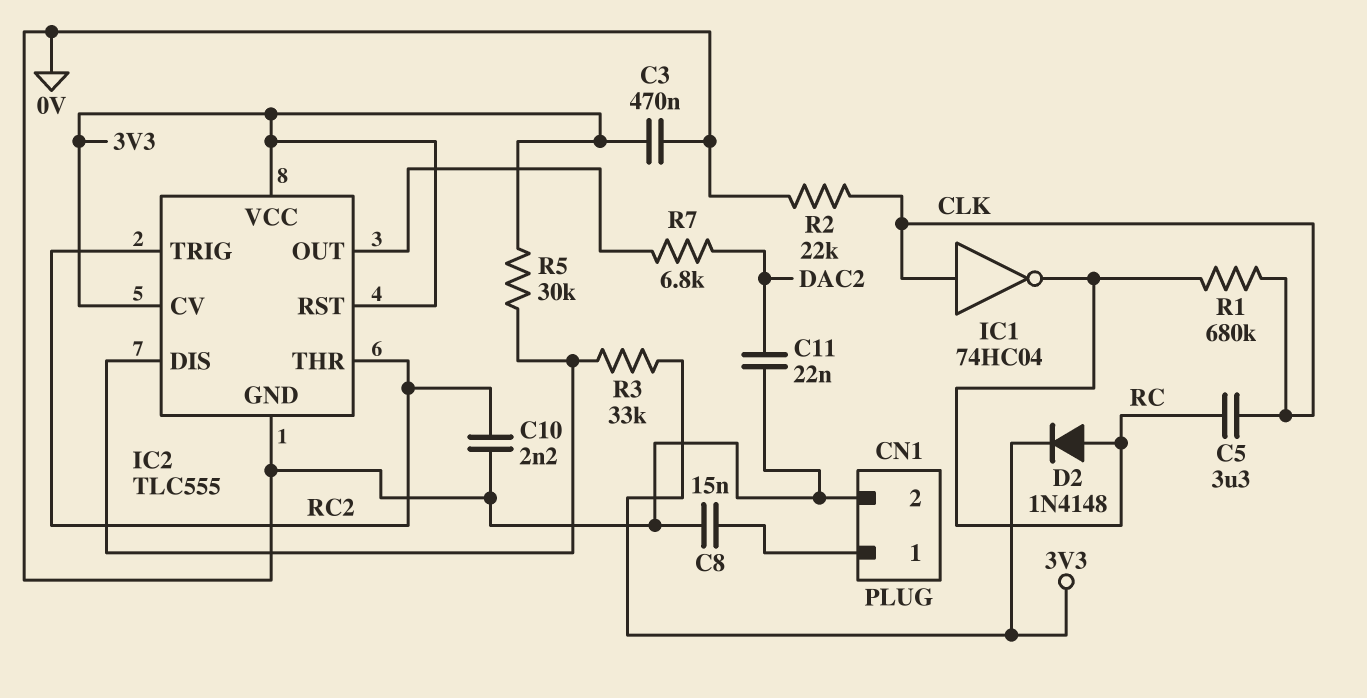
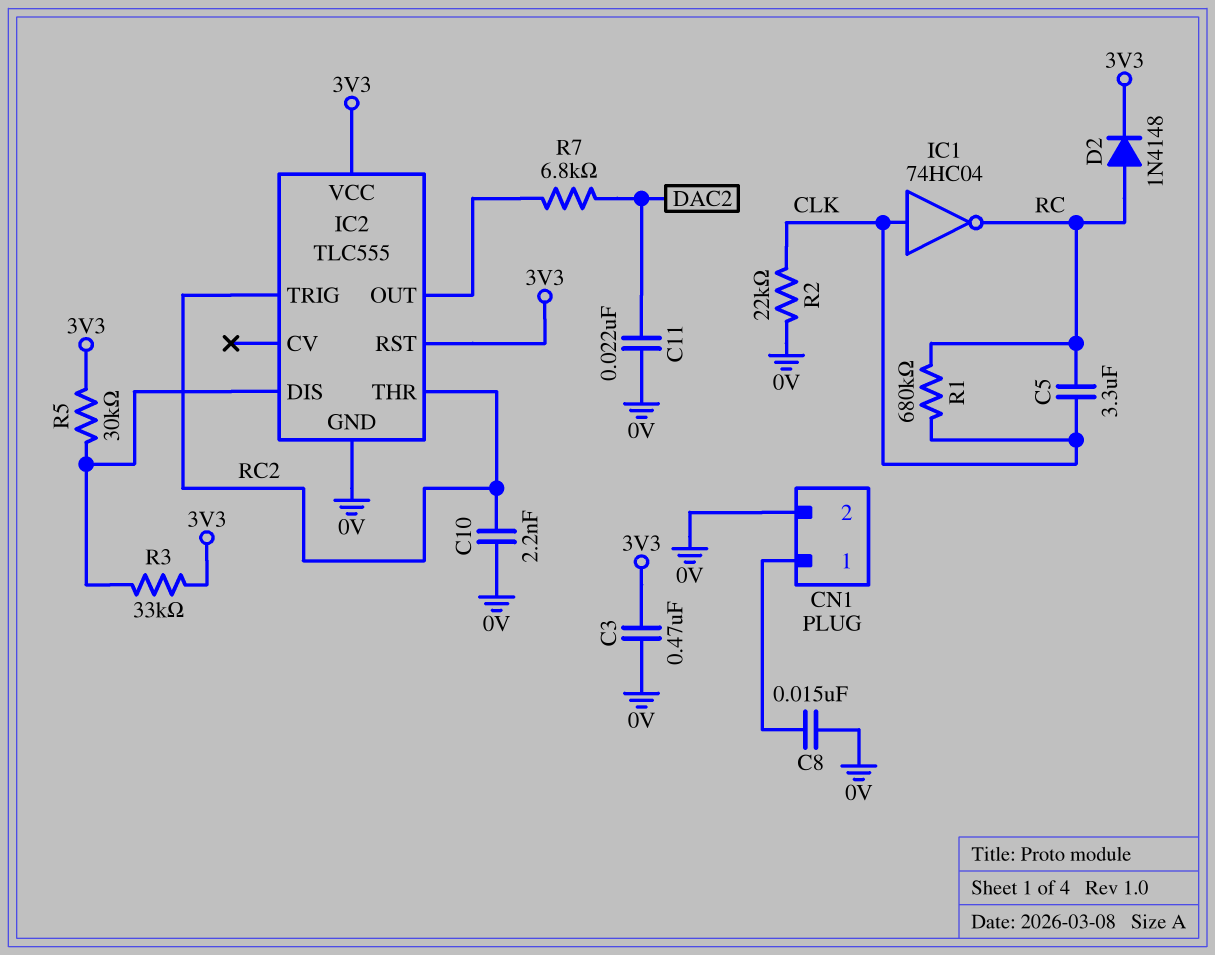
IC2 pin CV: 3V3 -> none

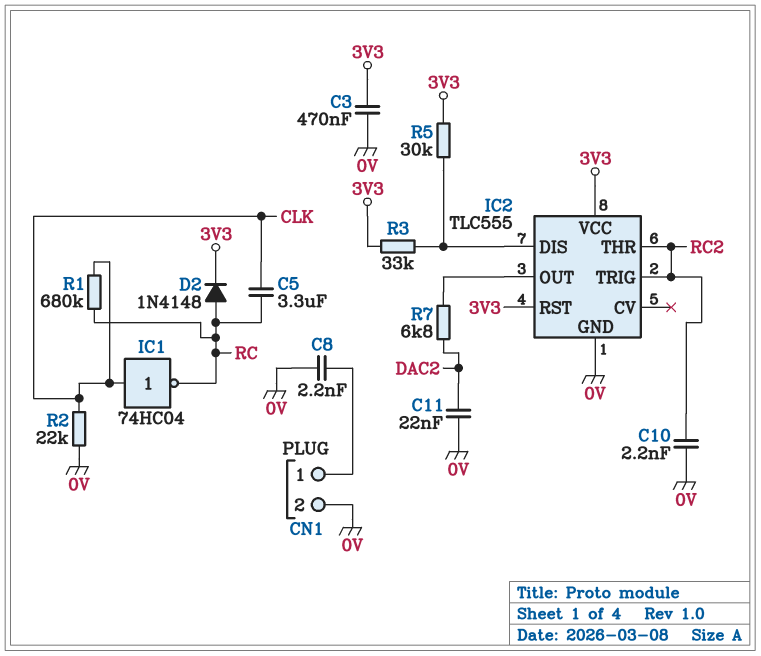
C8: 15nF (0V, CN1/1) -> 2.2nF (0V, CN1/1)

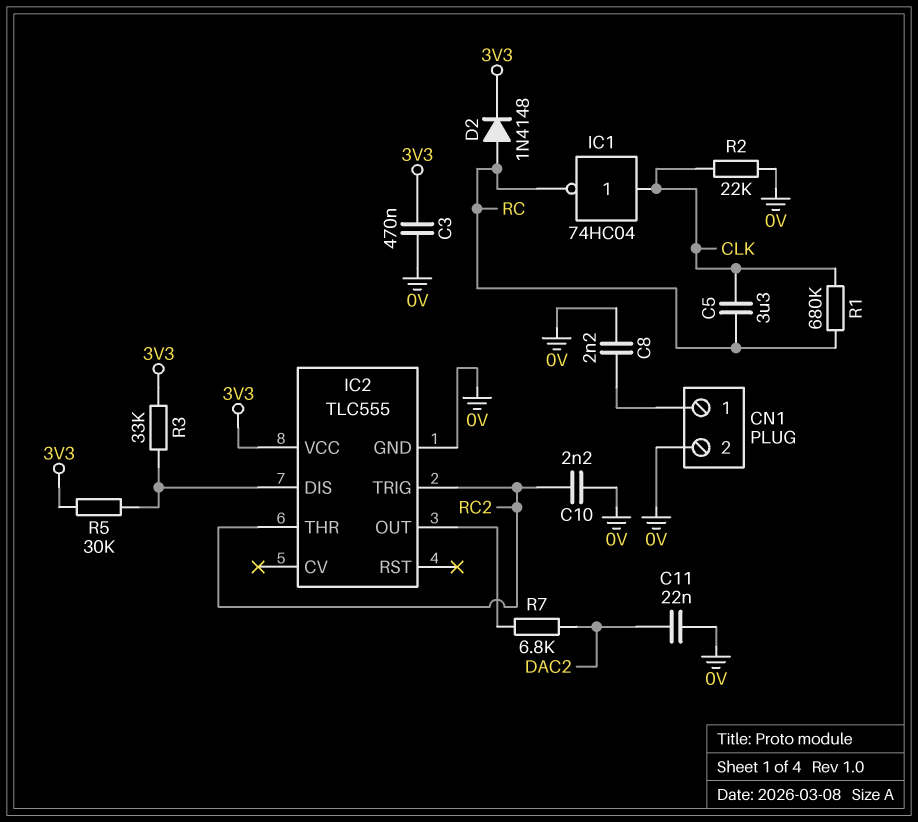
IC2 pin RST: 3V3 -> none

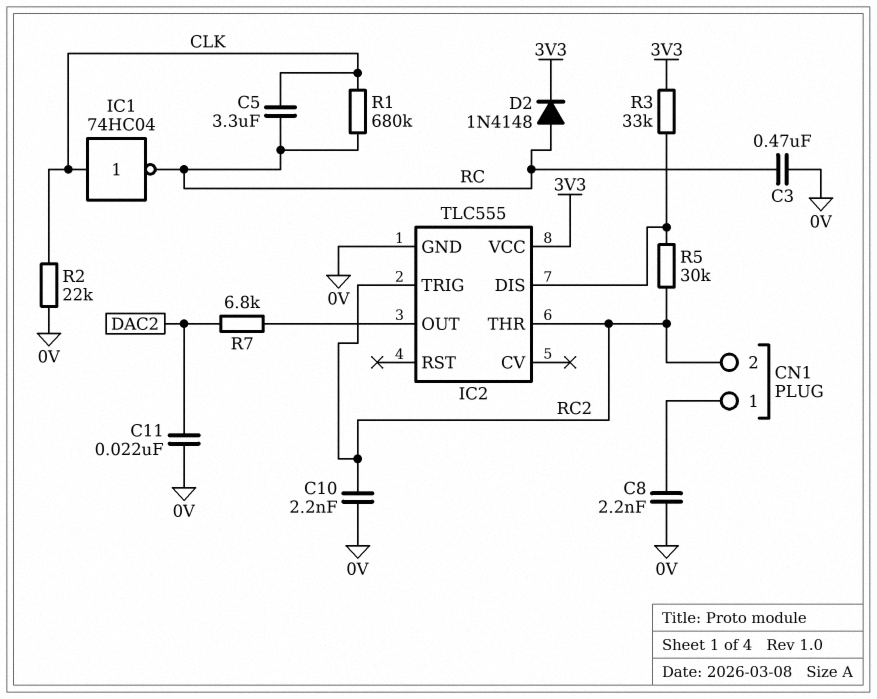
C3: 470nF (0V, 3V3) -> 470nF (0V, RC)
CN1 pin 2: 0V -> RC2
R5: 30k (3V3, IC2/DIS) -> 30k (IC2/DIS, RC2)

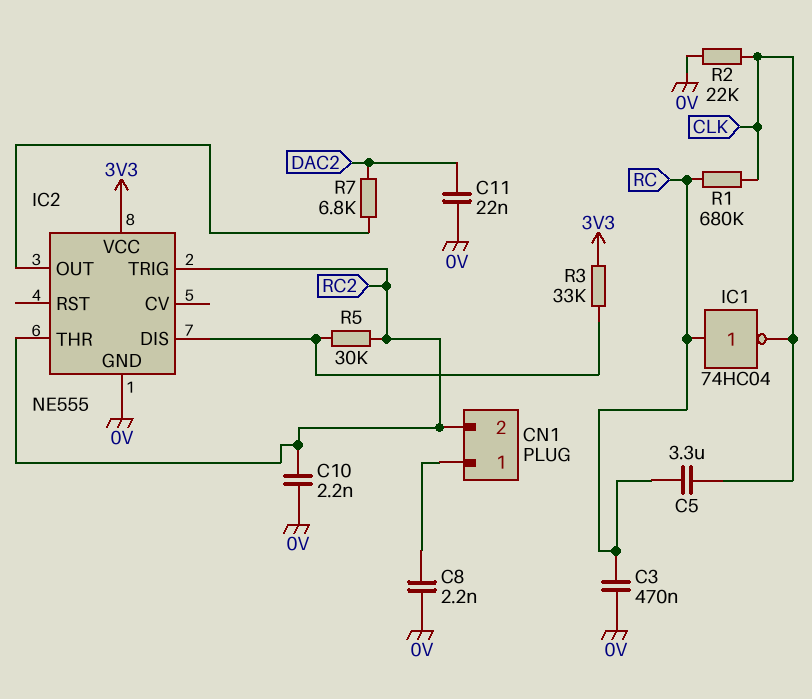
D2: diode 1N4148 (A RC, K 3V3) -> none
IC1: NOT 74HC04 (in CLK, out RC) -> NOT 74HC04 (in RC, out CLK)
IC2: TLC555 -> NE555

